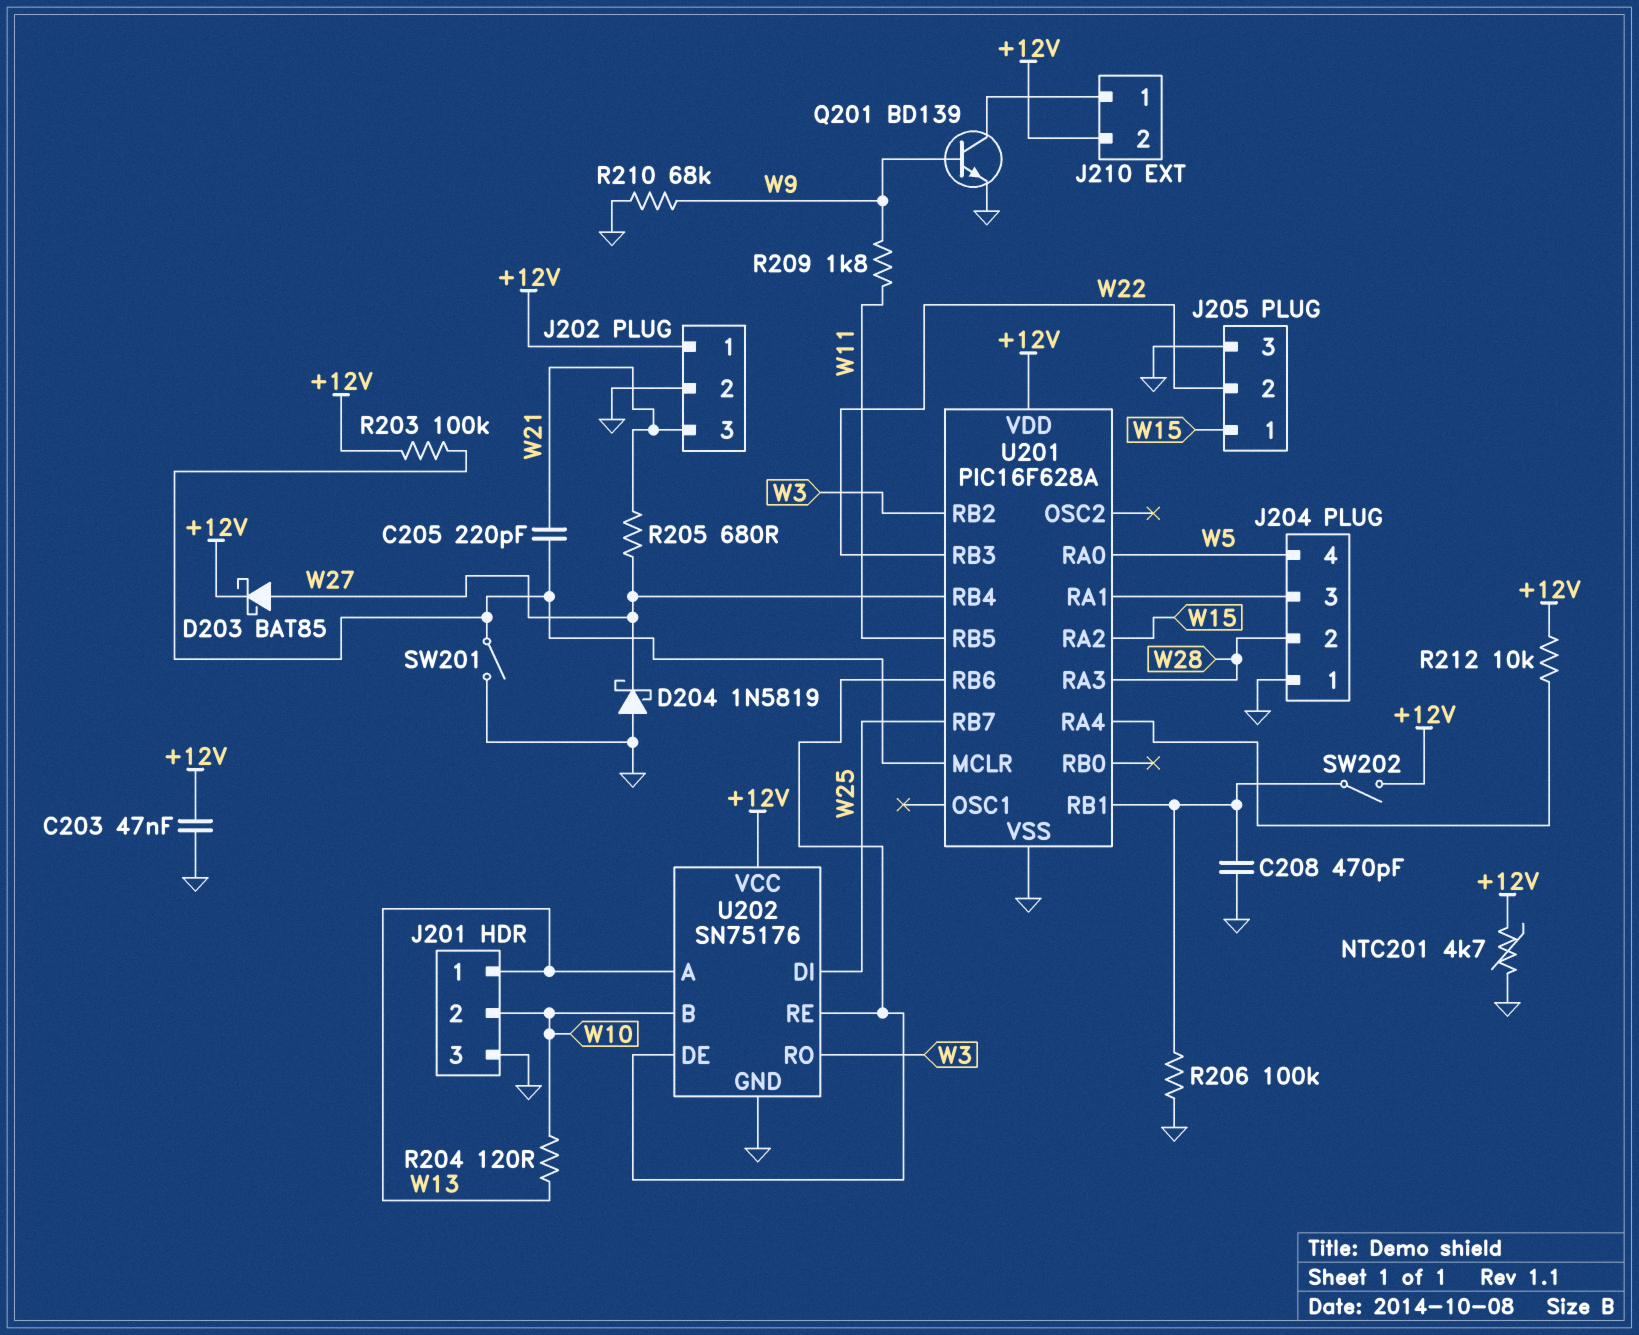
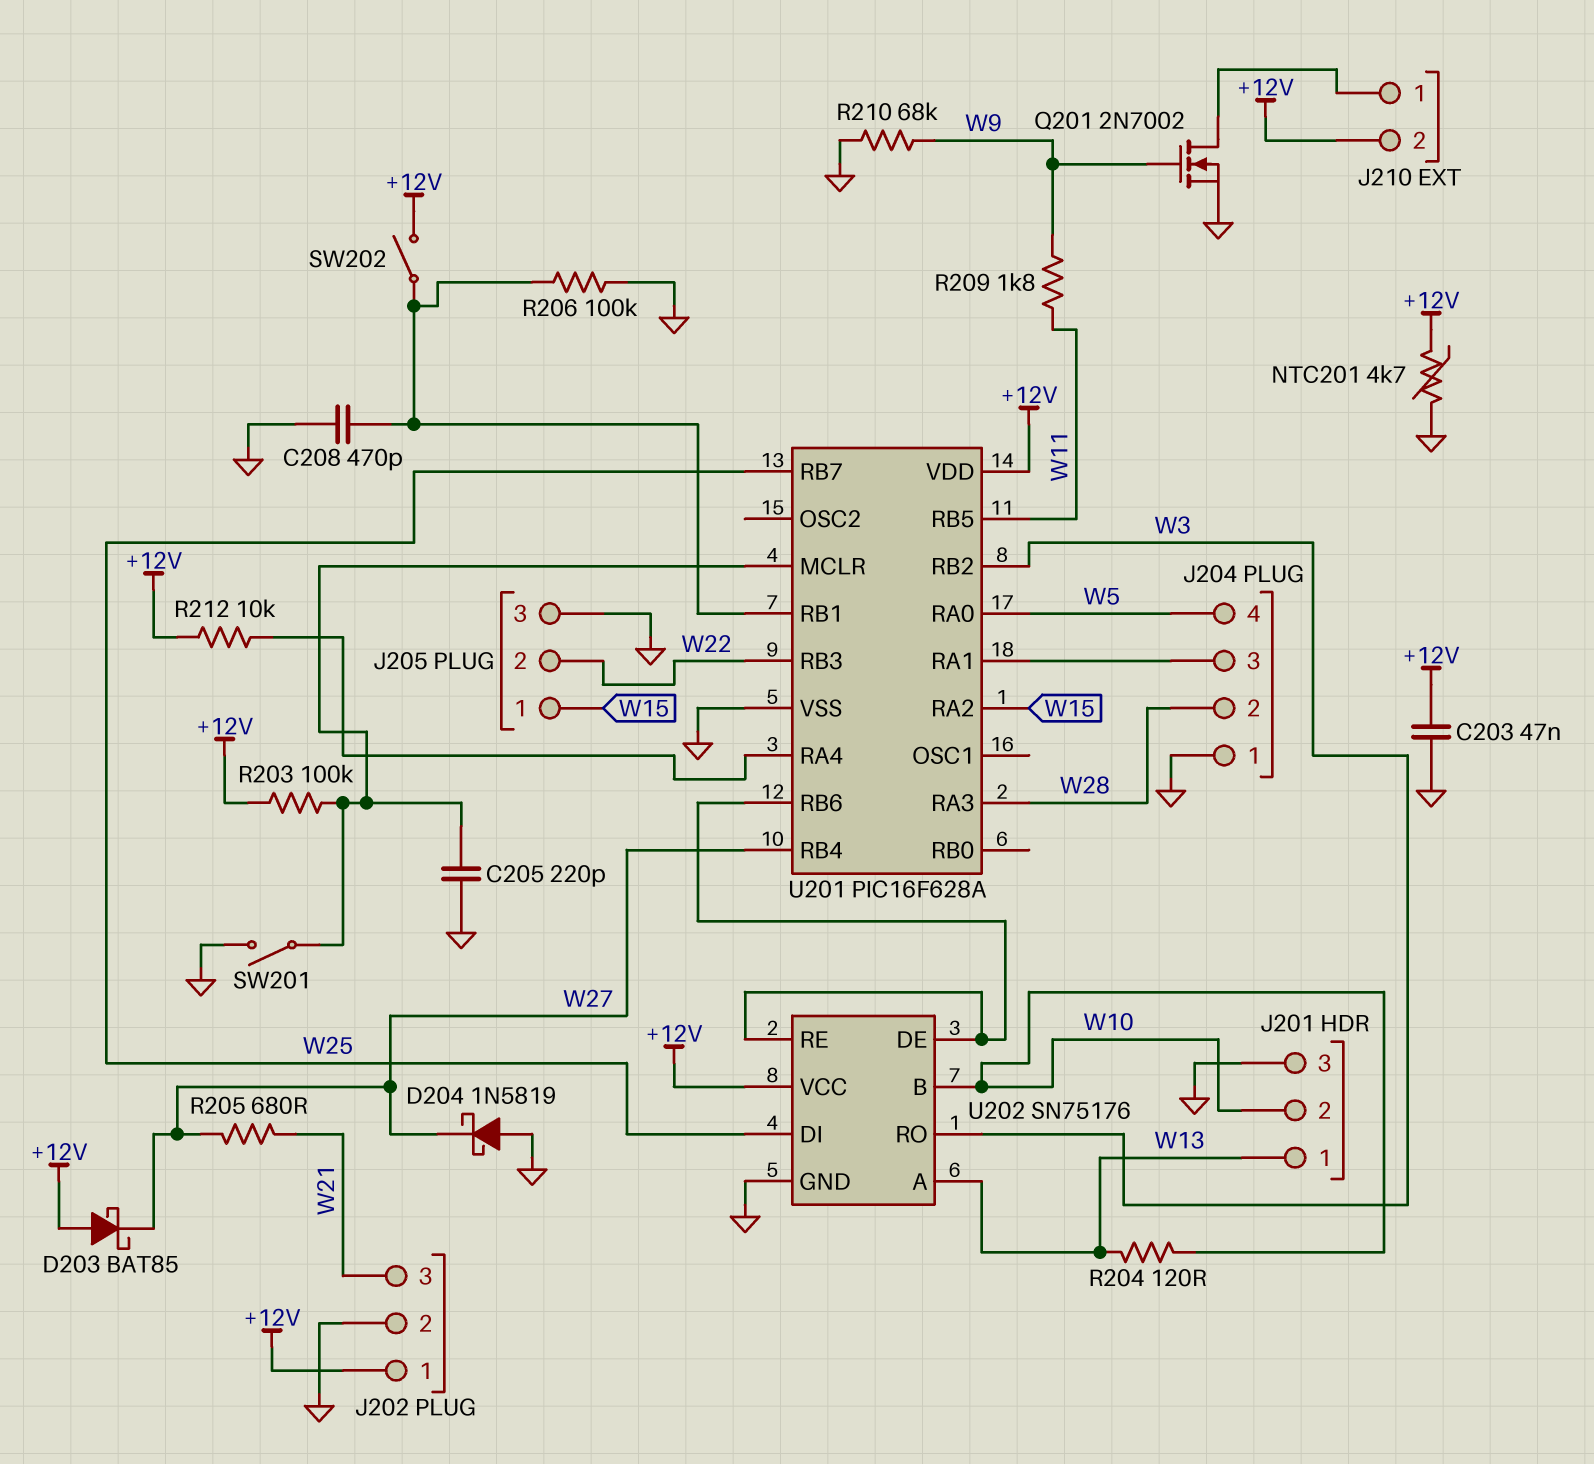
C205: 220pF (U201/MCLR, W21) -> 220pF (GND, U201/MCLR)
D203: schottky BAT85 (A W27, K +12V) -> schottky BAT85 (A +12V, K W27)
Q201: NPN BD139 (B W9, C J210/1, E GND) -> NMOS 2N7002 (G W9, D J210/1, S GND)

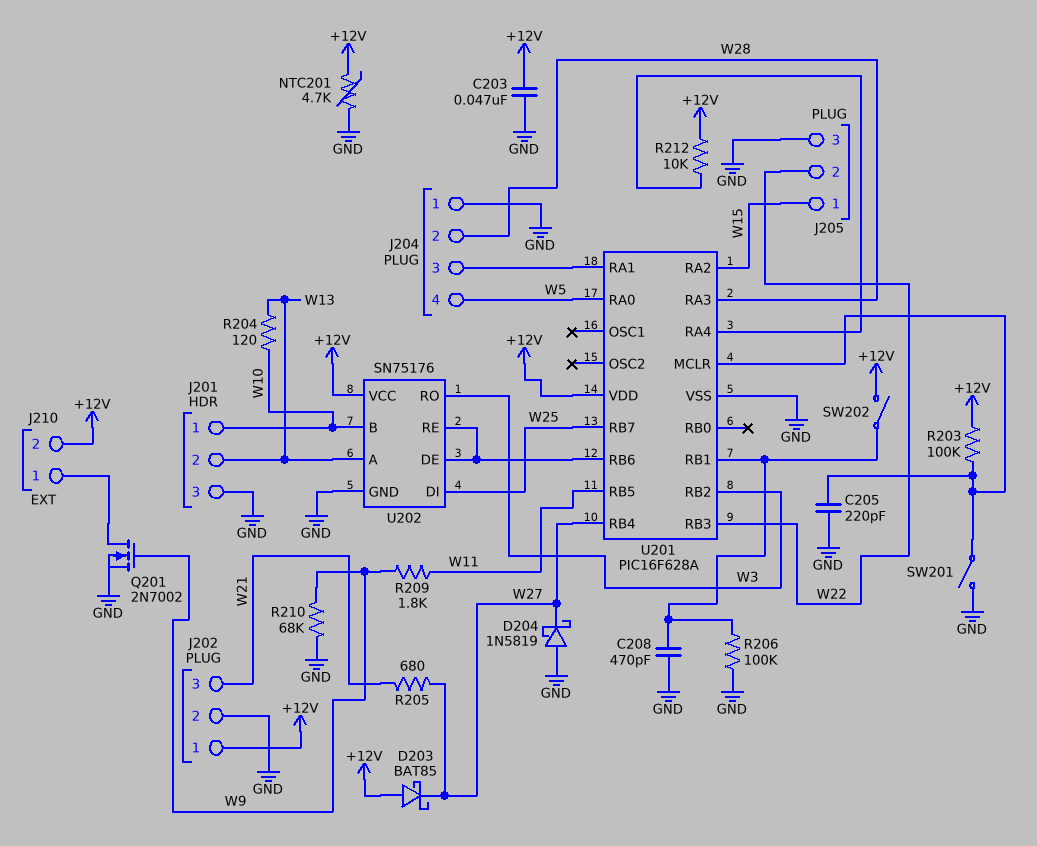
J201 pin 1: W13 -> W10
J201 pin 2: W10 -> W13

